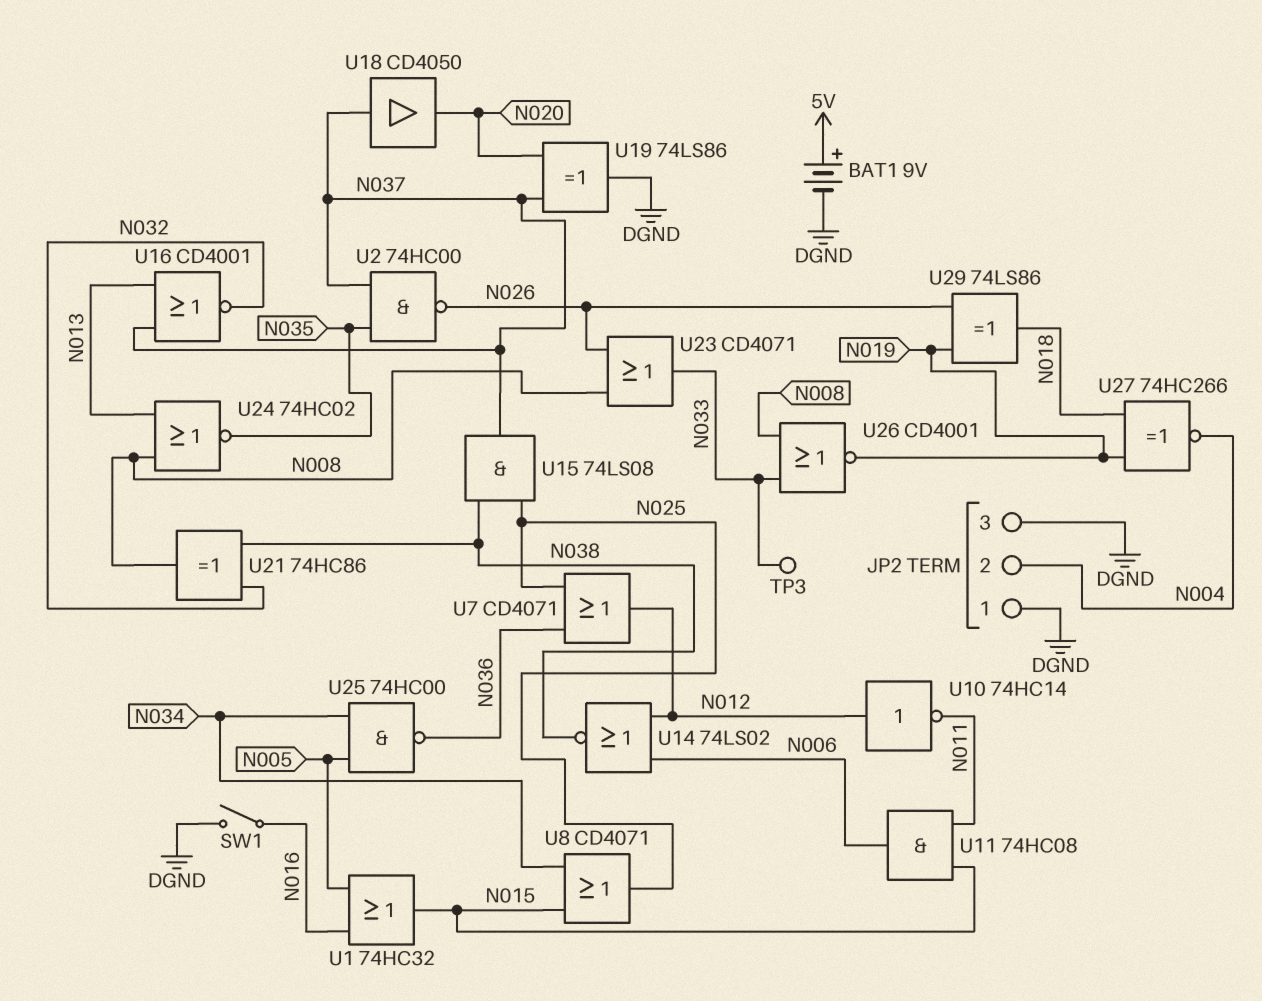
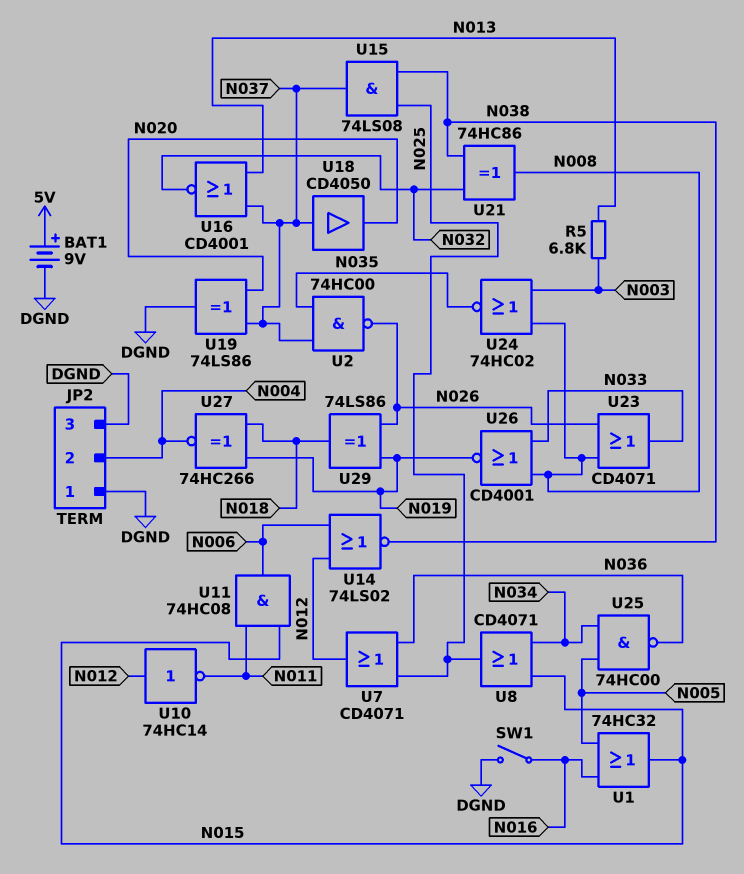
R5: none -> 6.8k (N003, N013)
TP3: test point (N033) -> none
U24: NOR 74HC02 (in N008, in N013, out N035) -> NOR 74HC02 (in N003, in N008, out N035)

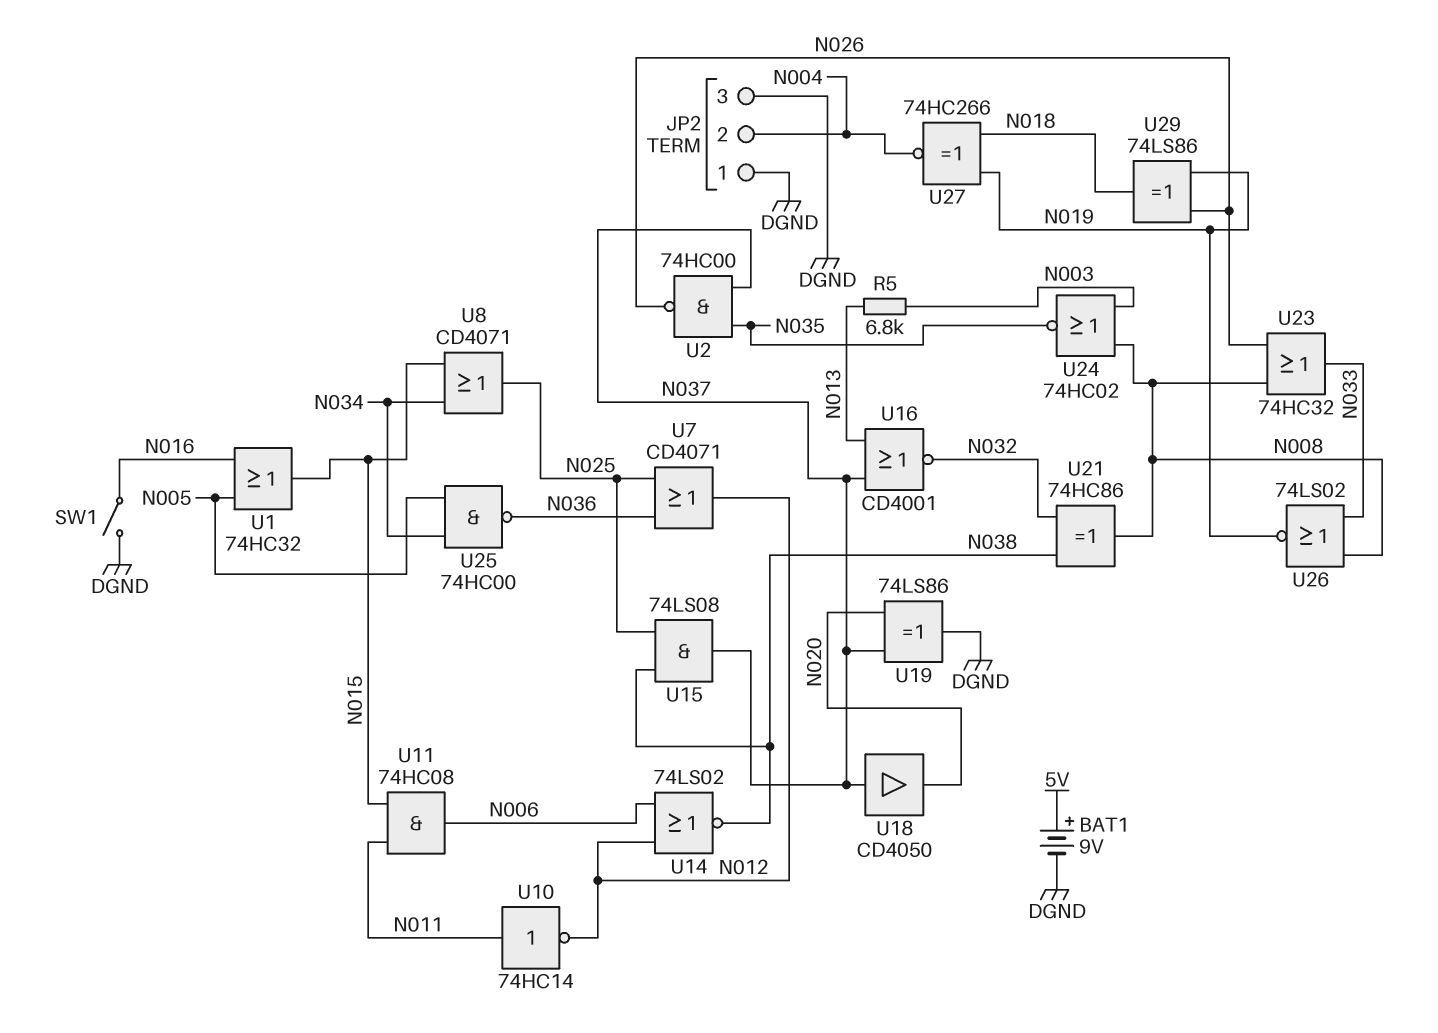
U10: NOT 74HC14 (in N012, out N011) -> NOT 74HC14 (in N011, out N012)
U23: OR CD4071 (in N008, in N026, out N033) -> OR 74HC32 (in N008, in N026, out N033)
U26: NOR CD4001 (in N008, in N033, out N019) -> NOR 74LS02 (in N008, in N033, out N019)

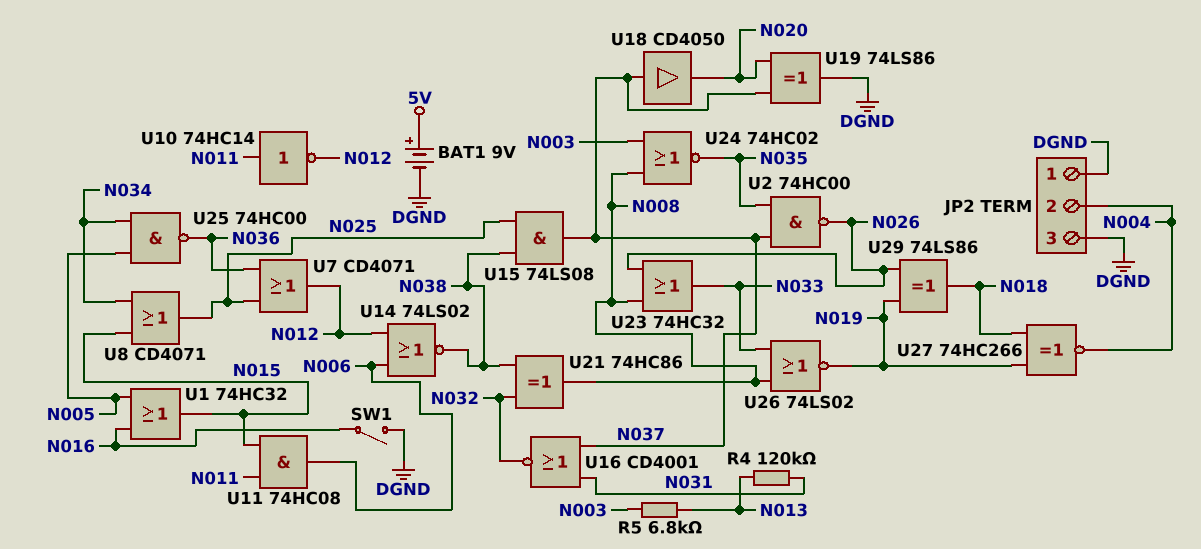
R4: none -> 120k (N013, N031)
U16: NOR CD4001 (in N013, in N037, out N032) -> NOR CD4001 (in N031, in N037, out N032)

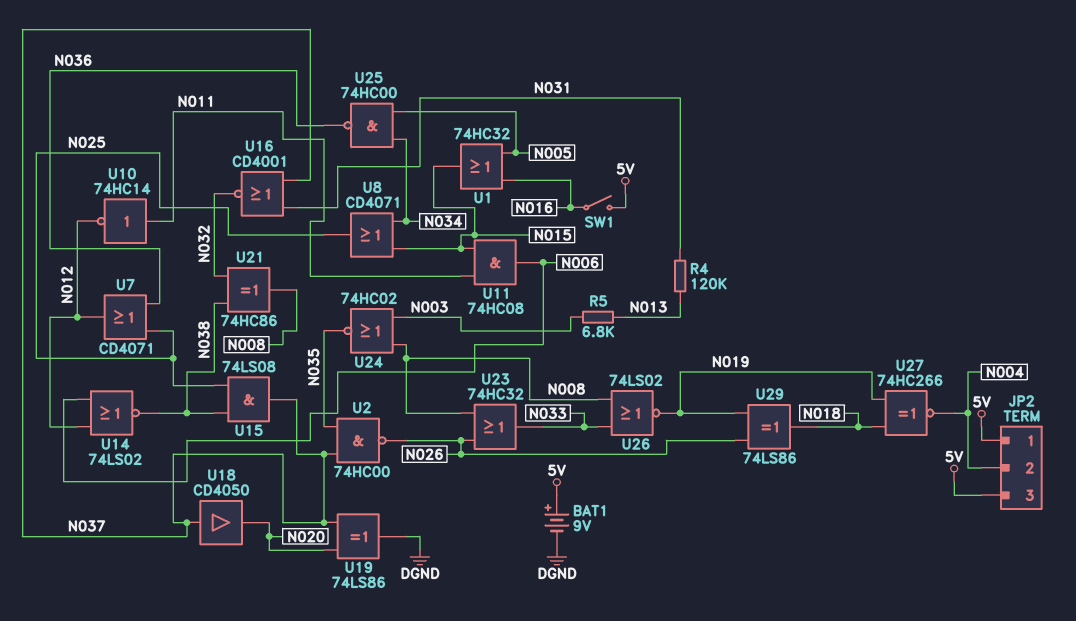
JP2 pin 1: DGND -> 5V
JP2 pin 3: DGND -> 5V
SW1: switch (DGND, N016) -> switch (5V, N016)

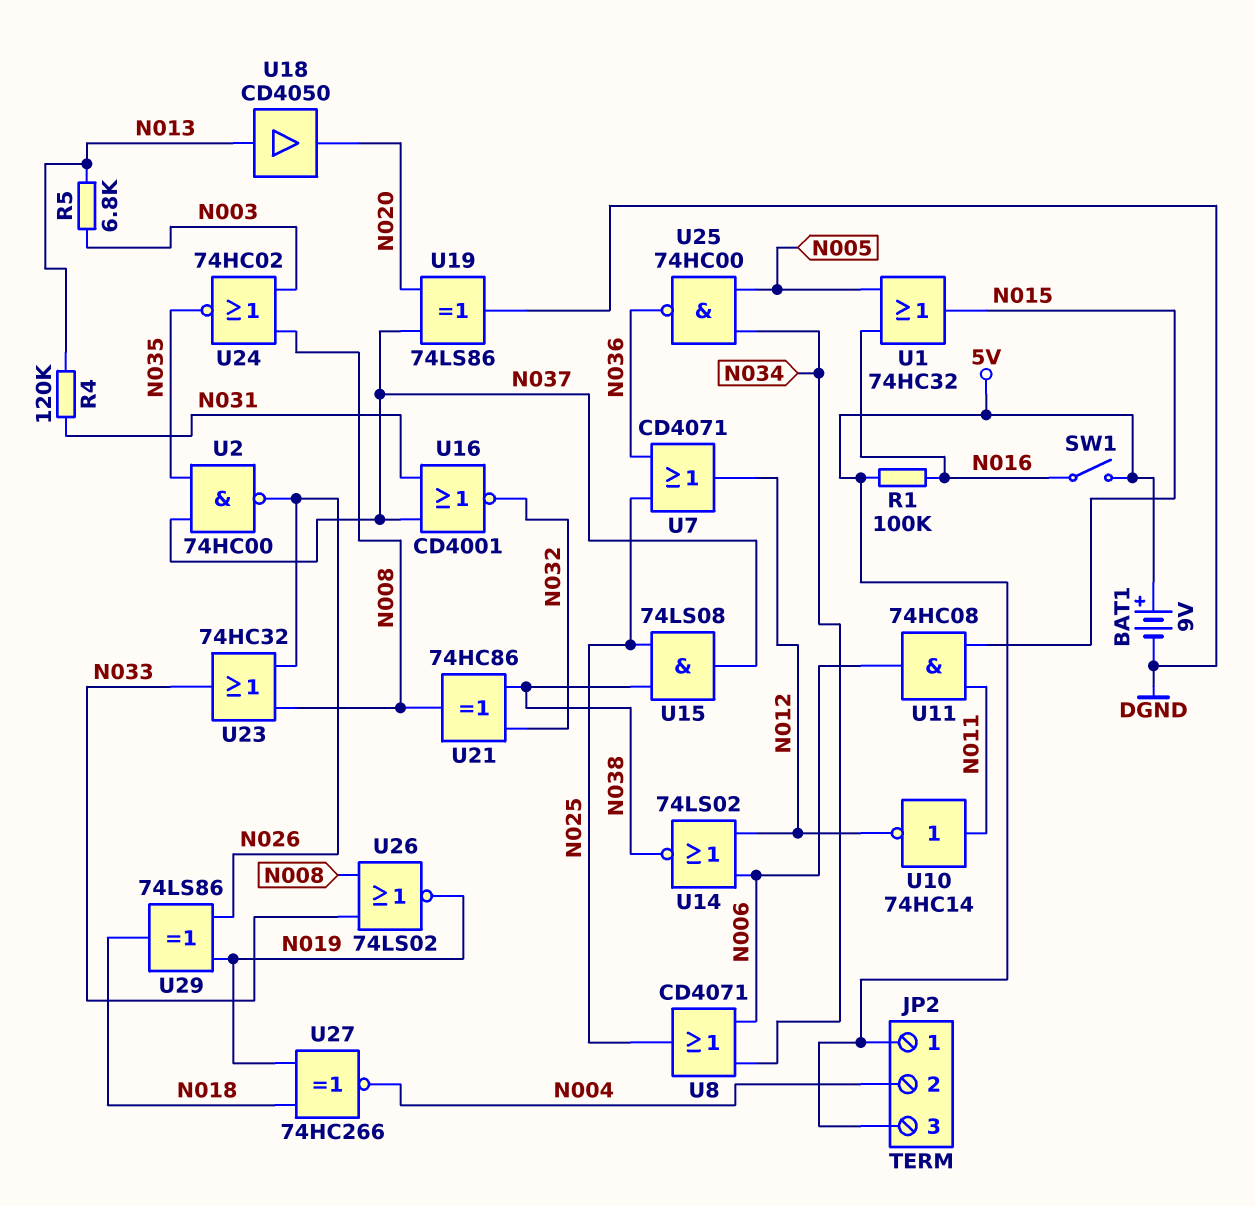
R1: none -> 100k (5V, N016)
U8: OR CD4071 (in N015, in N034, out N025) -> OR CD4071 (in N006, in N034, out N025)
U18: buffer CD4050 (in N037, out N020) -> buffer CD4050 (in N013, out N020)

